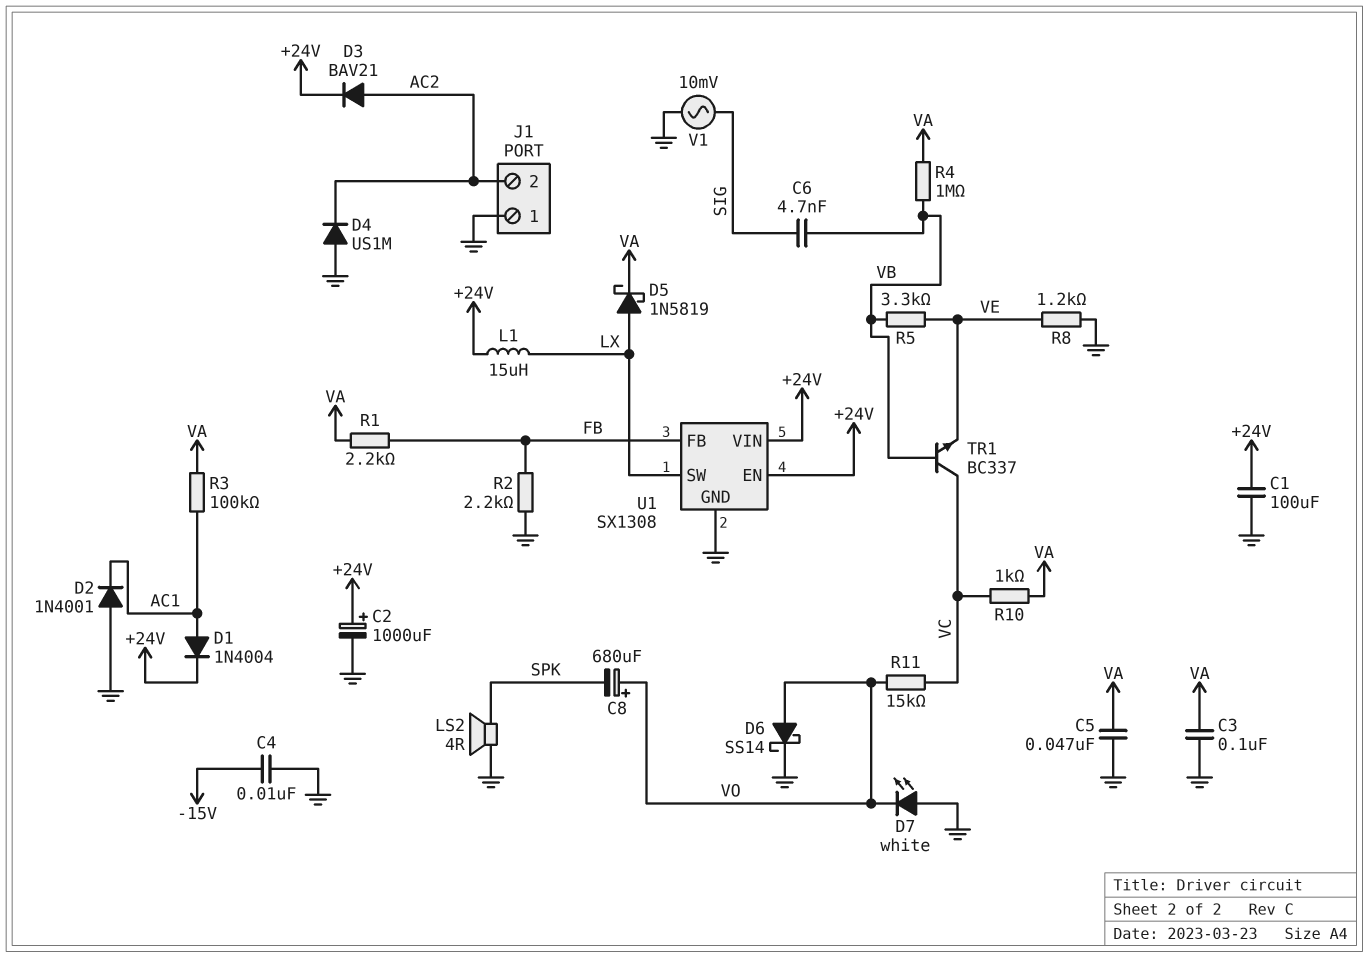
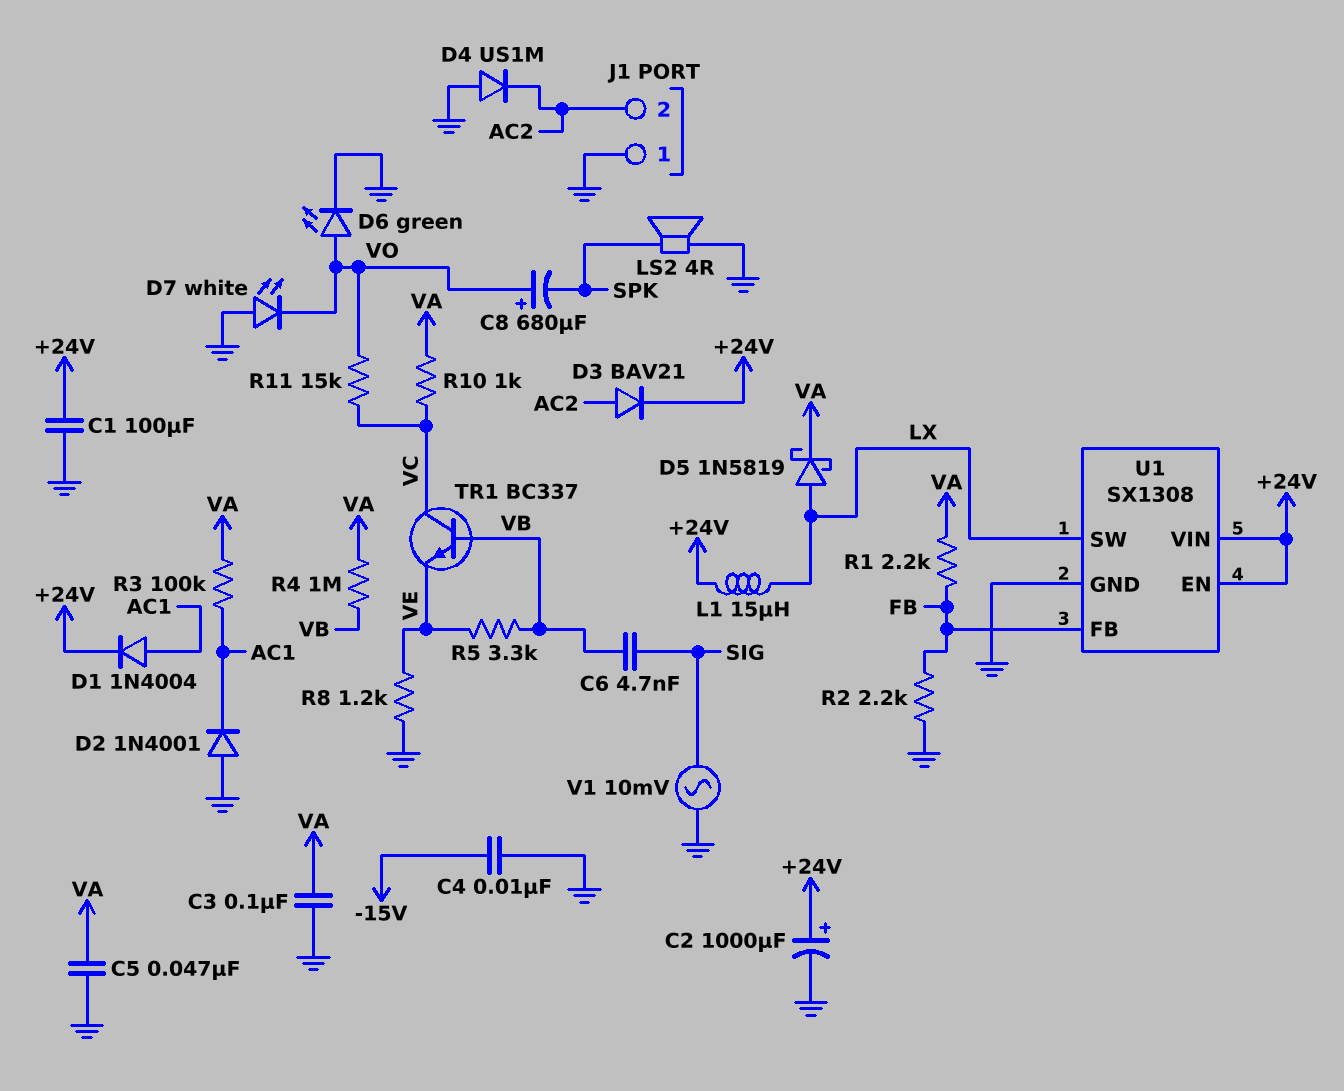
D6: schottky SS14 (A VO, K GND) -> LED green (A VO, K GND)

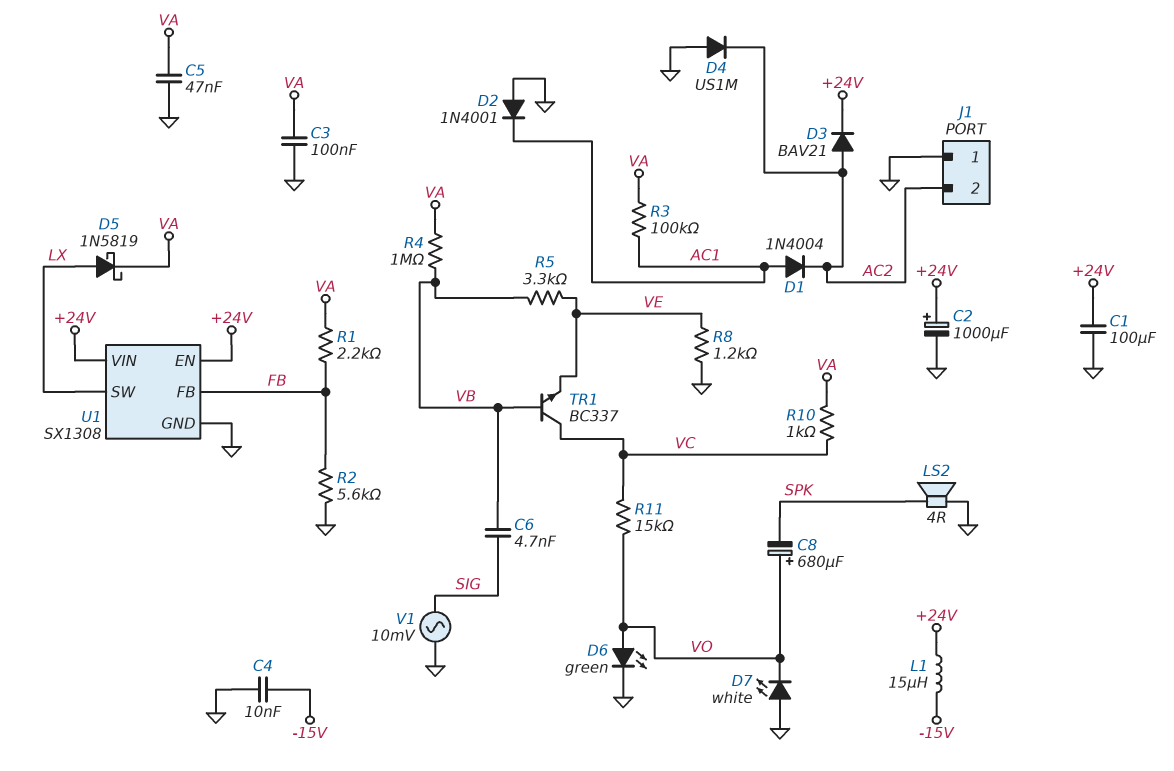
D1: diode 1N4004 (A AC1, K +24V) -> diode 1N4004 (A AC1, K AC2)
L1: 15uH (+24V, LX) -> 15uH (+24V, -15V)
R2: 2.2k (FB, GND) -> 5.6k (FB, GND)

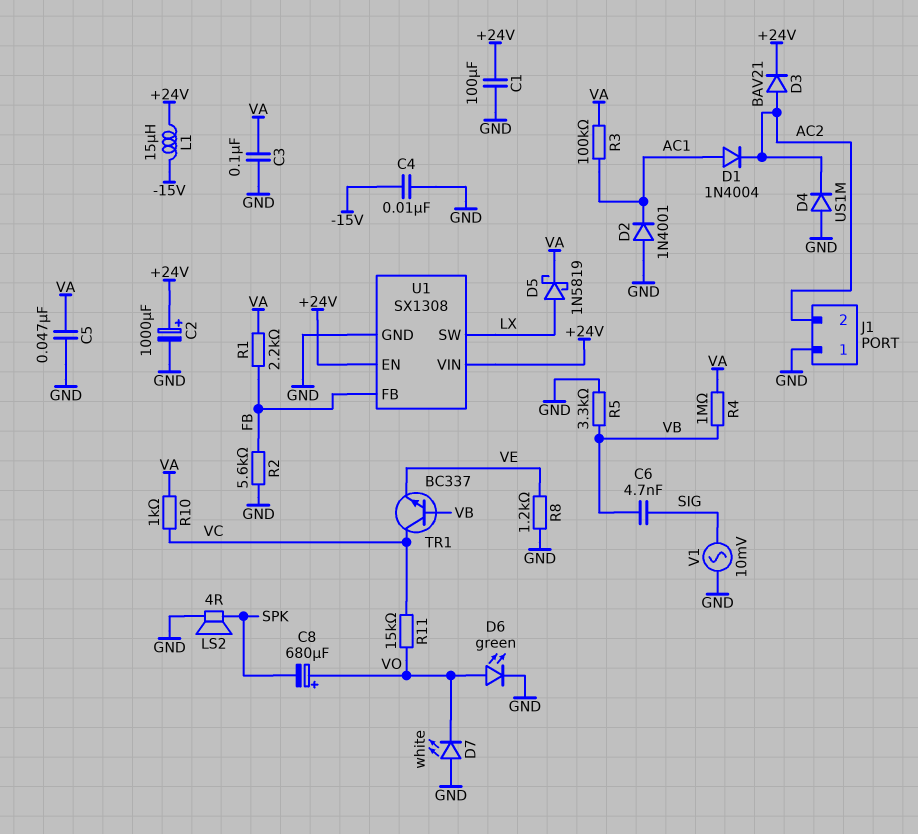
R5: 3.3k (VB, VE) -> 3.3k (GND, VB)

